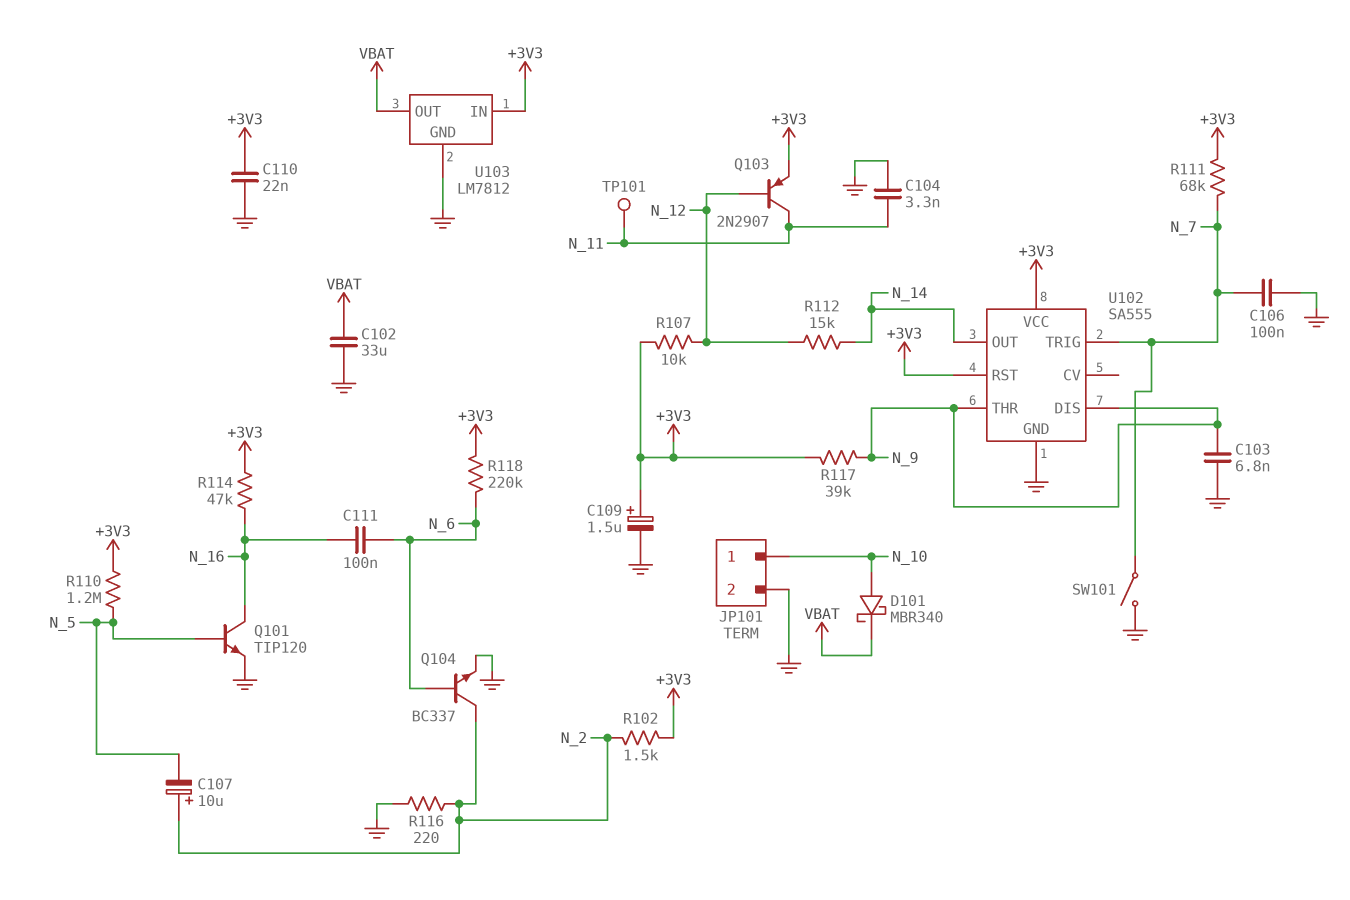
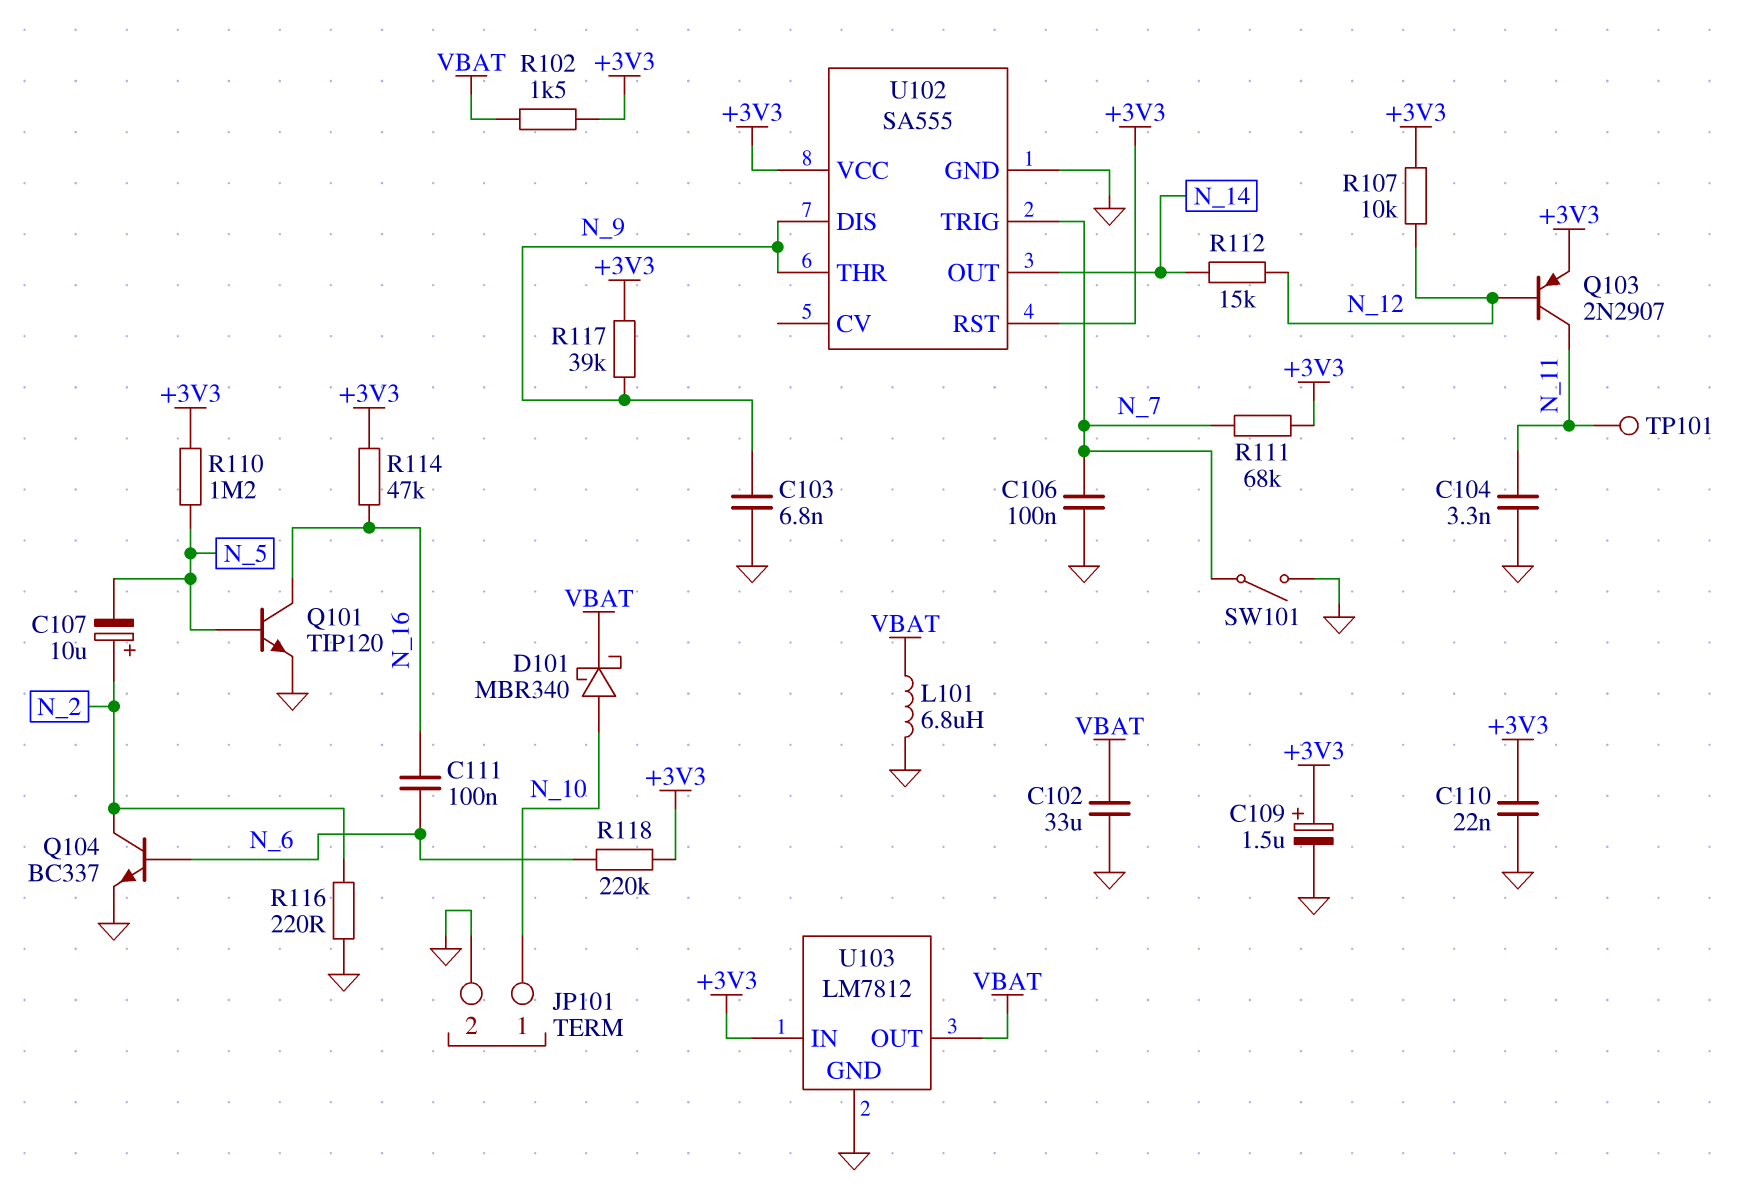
L101: none -> 6.8uH (GND, VBAT)
R102: 1.5k (+3V3, N_2) -> 1.5k (+3V3, VBAT)

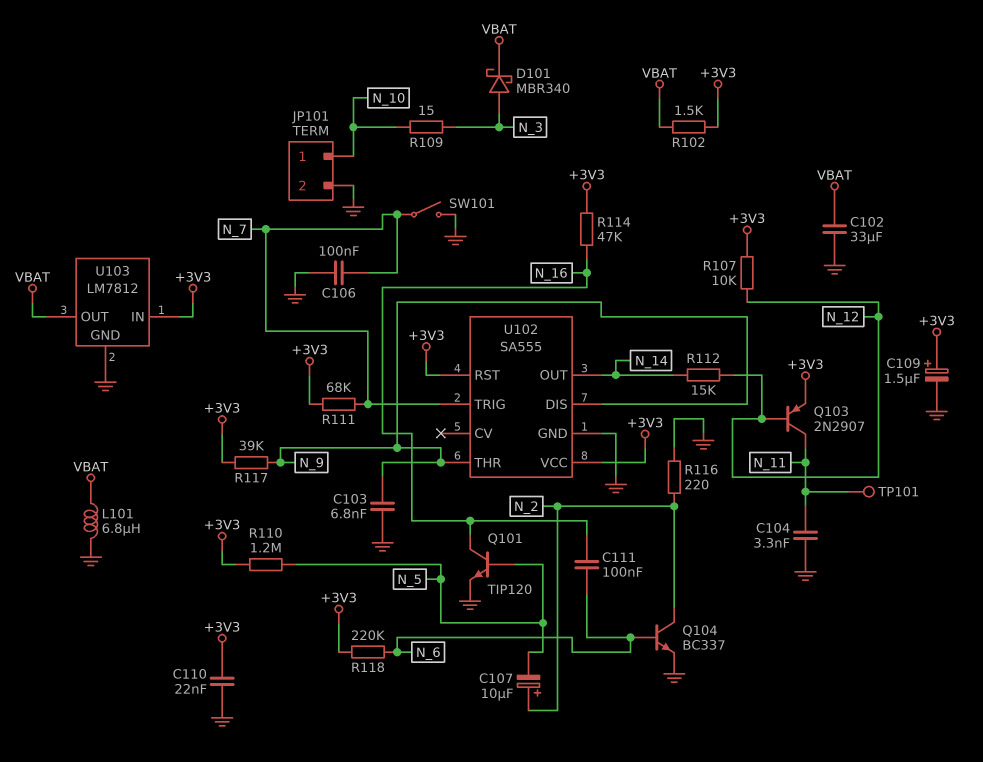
D101: schottky MBR340 (A N_10, K VBAT) -> schottky MBR340 (A N_3, K VBAT)
R109: none -> 15 (N_3, N_10)

